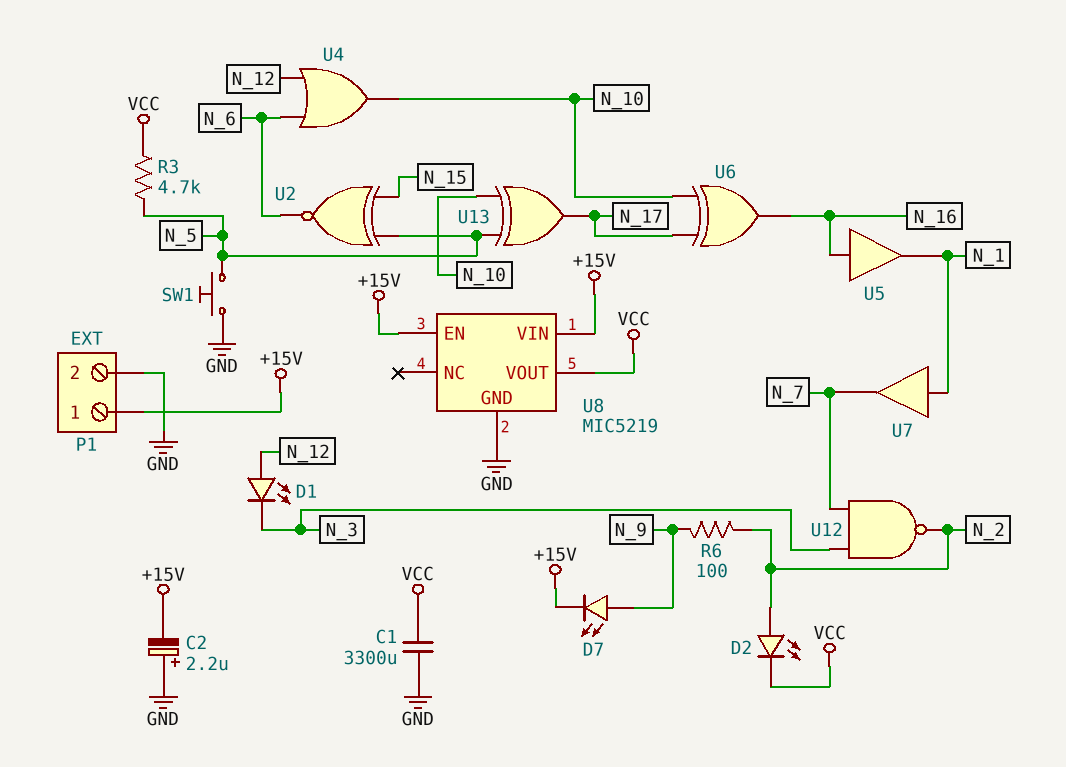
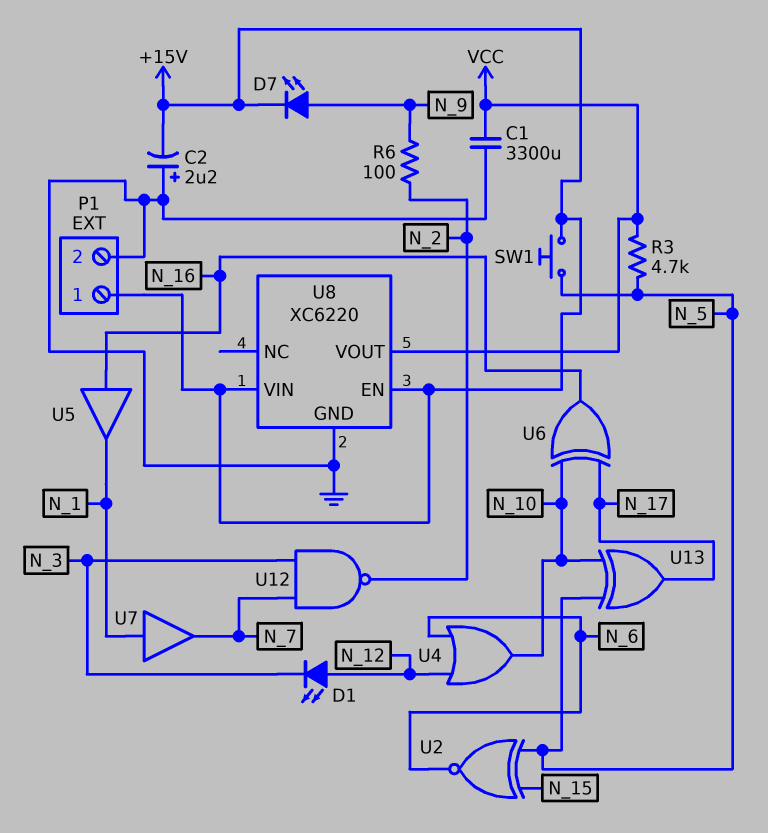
D2: LED (A N_2, K VCC) -> none
SW1: button (GND, N_5) -> button (+15V, N_5)
U8: MIC5219 -> XC6220

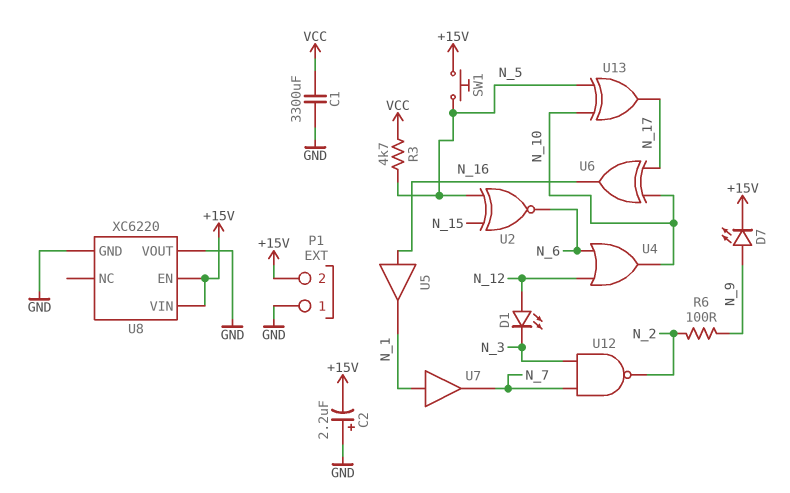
P1 pin 1: +15V -> GND
P1 pin 2: GND -> +15V
U8 pin VOUT: VCC -> GND

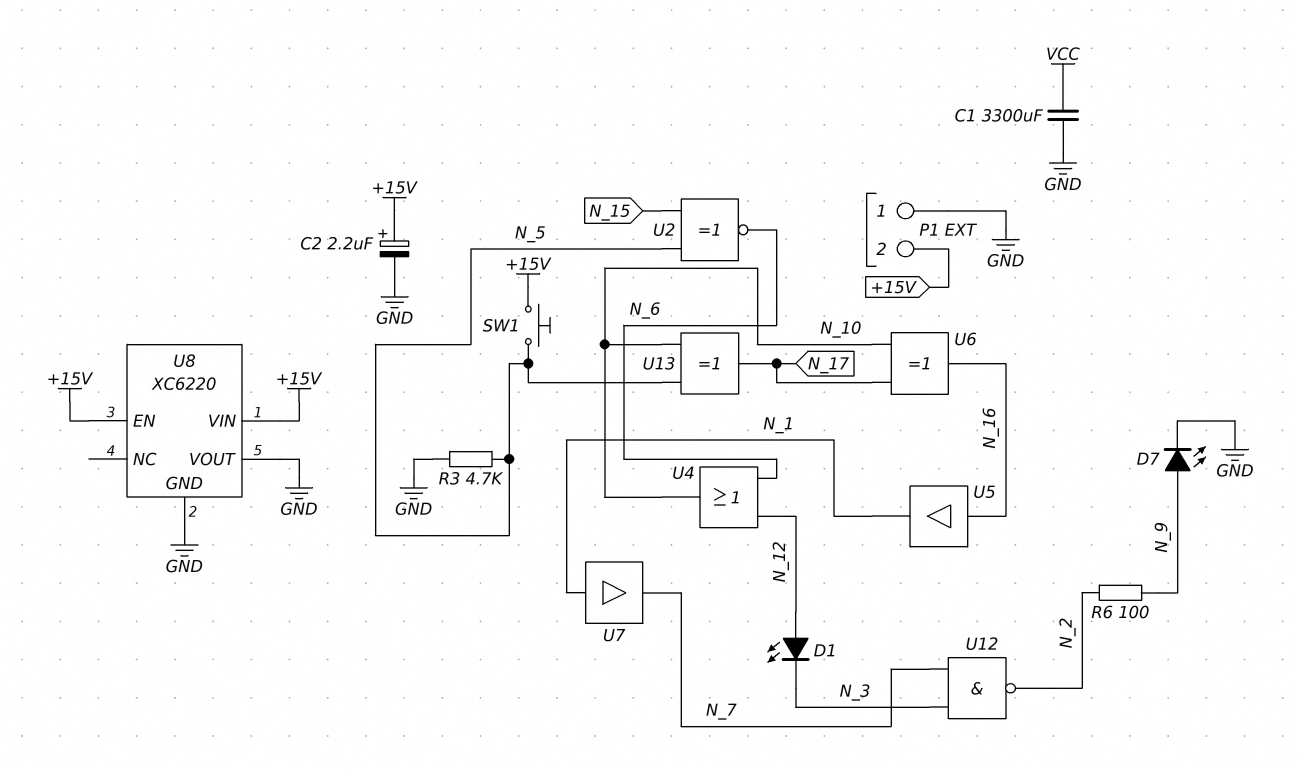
C2: 2.2uF (plus GND, minus +15V) -> 2.2uF (plus +15V, minus GND)
D7: LED (A N_9, K +15V) -> LED (A N_9, K GND)
R3: 4.7k (N_5, VCC) -> 4.7k (GND, N_5)

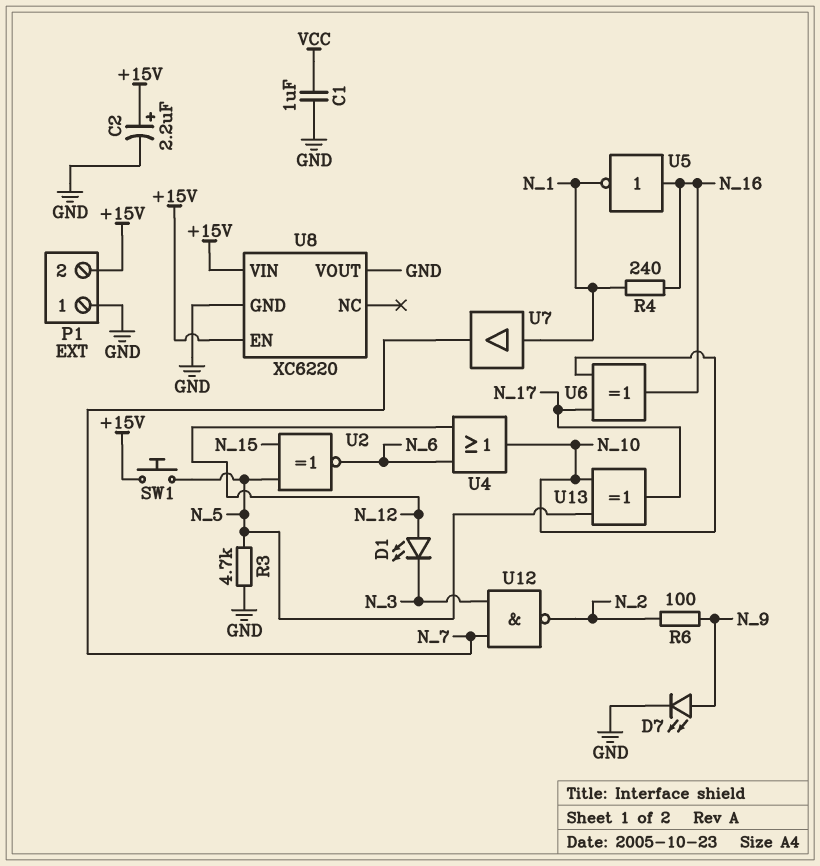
C1: 3300uF (GND, VCC) -> 1uF (GND, VCC)
R4: none -> 240 (N_1, N_16)
U5: buffer (in N_16, out N_1) -> NOT (in N_16, out N_1)

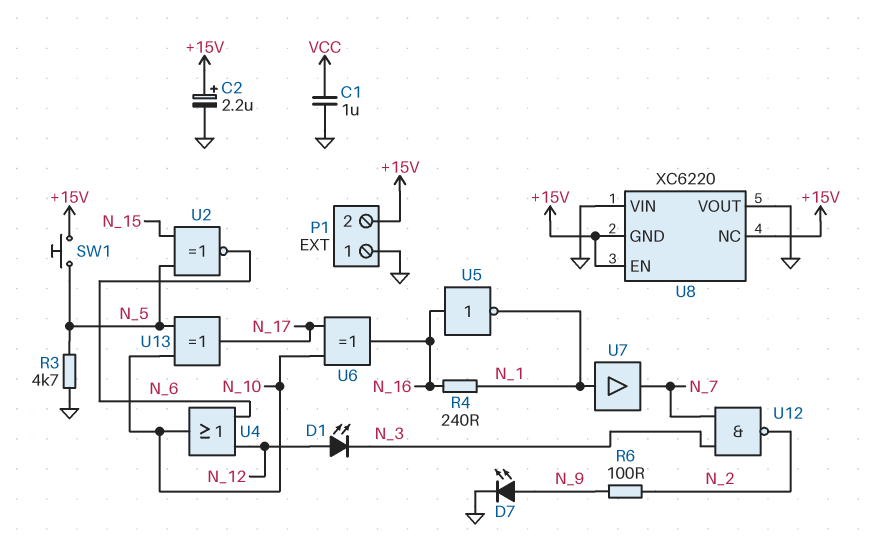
U8 pin GND: GND -> +15V
U8 pin NC: none -> +15V
U8 pin VIN: +15V -> GND

